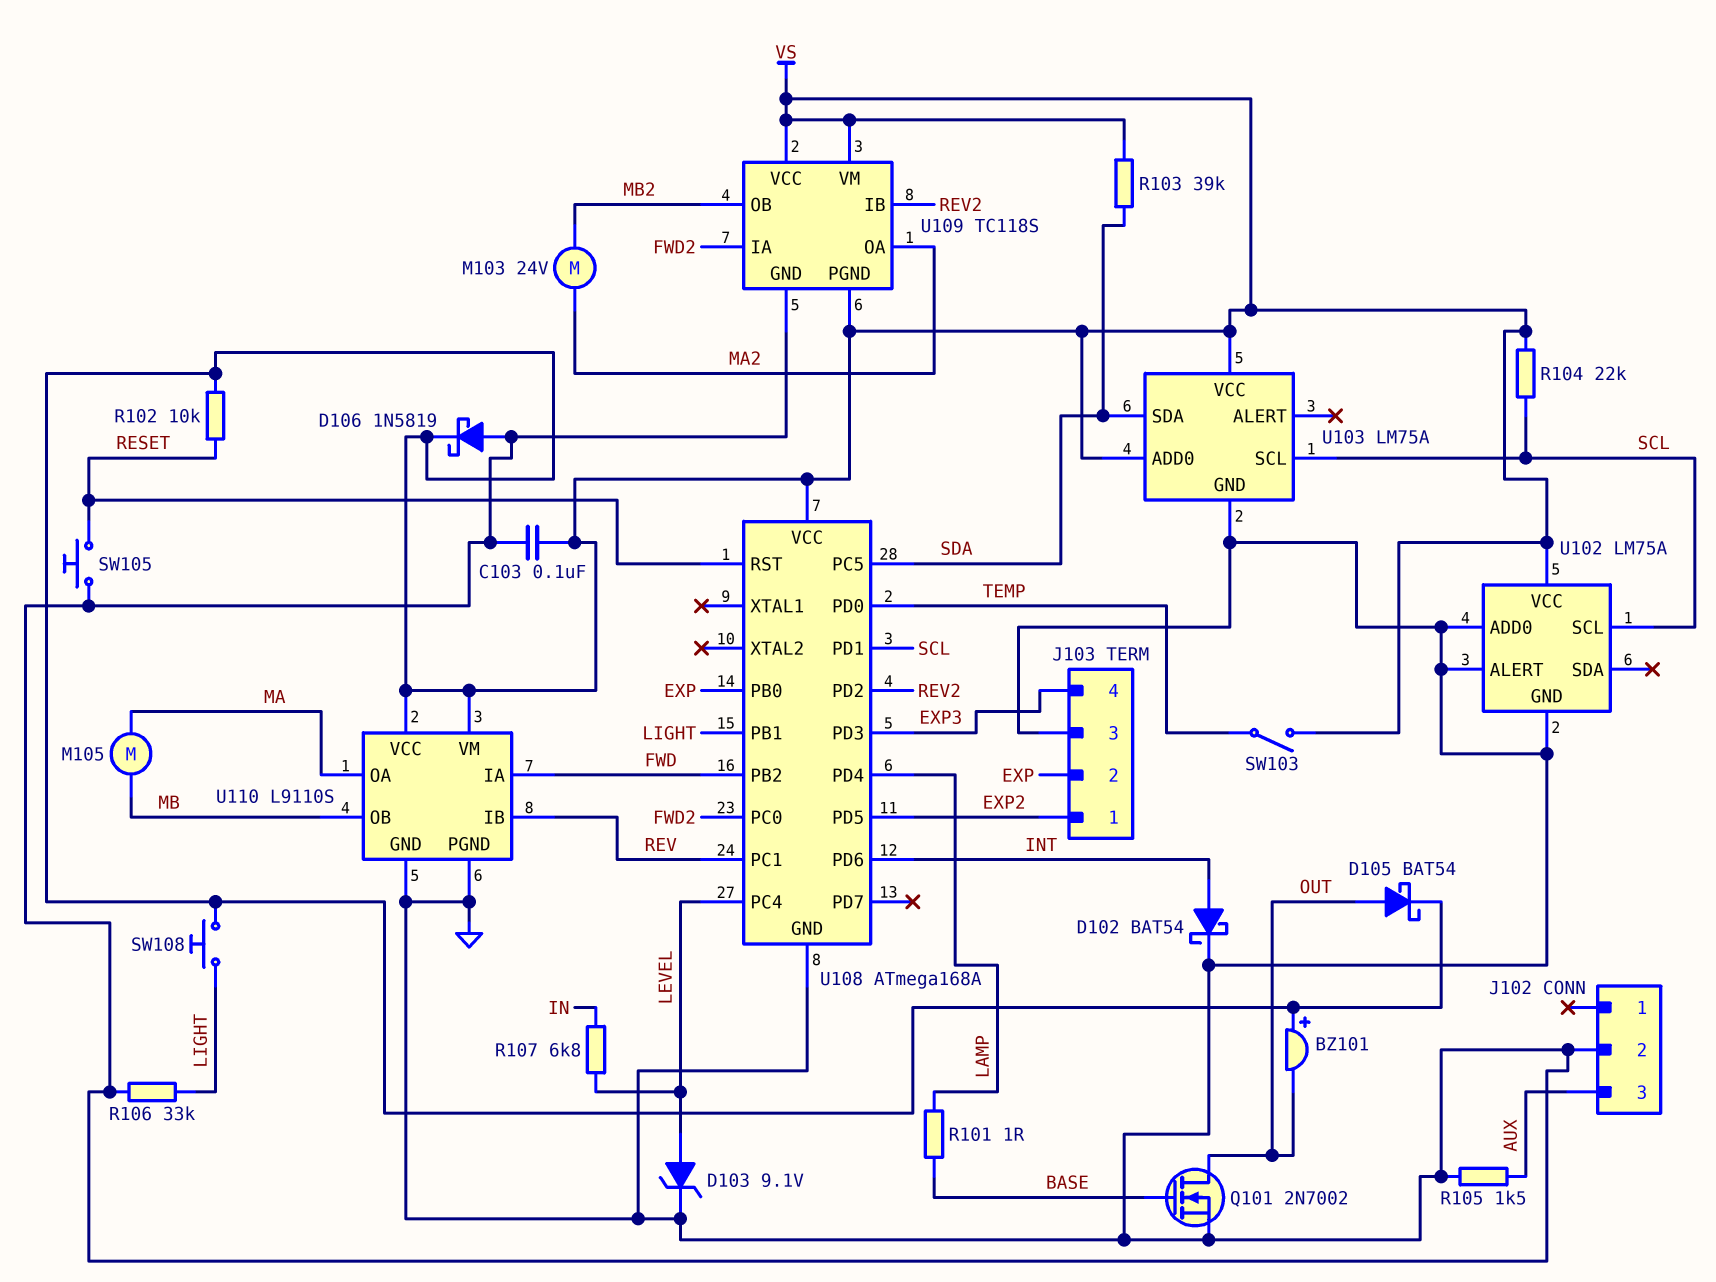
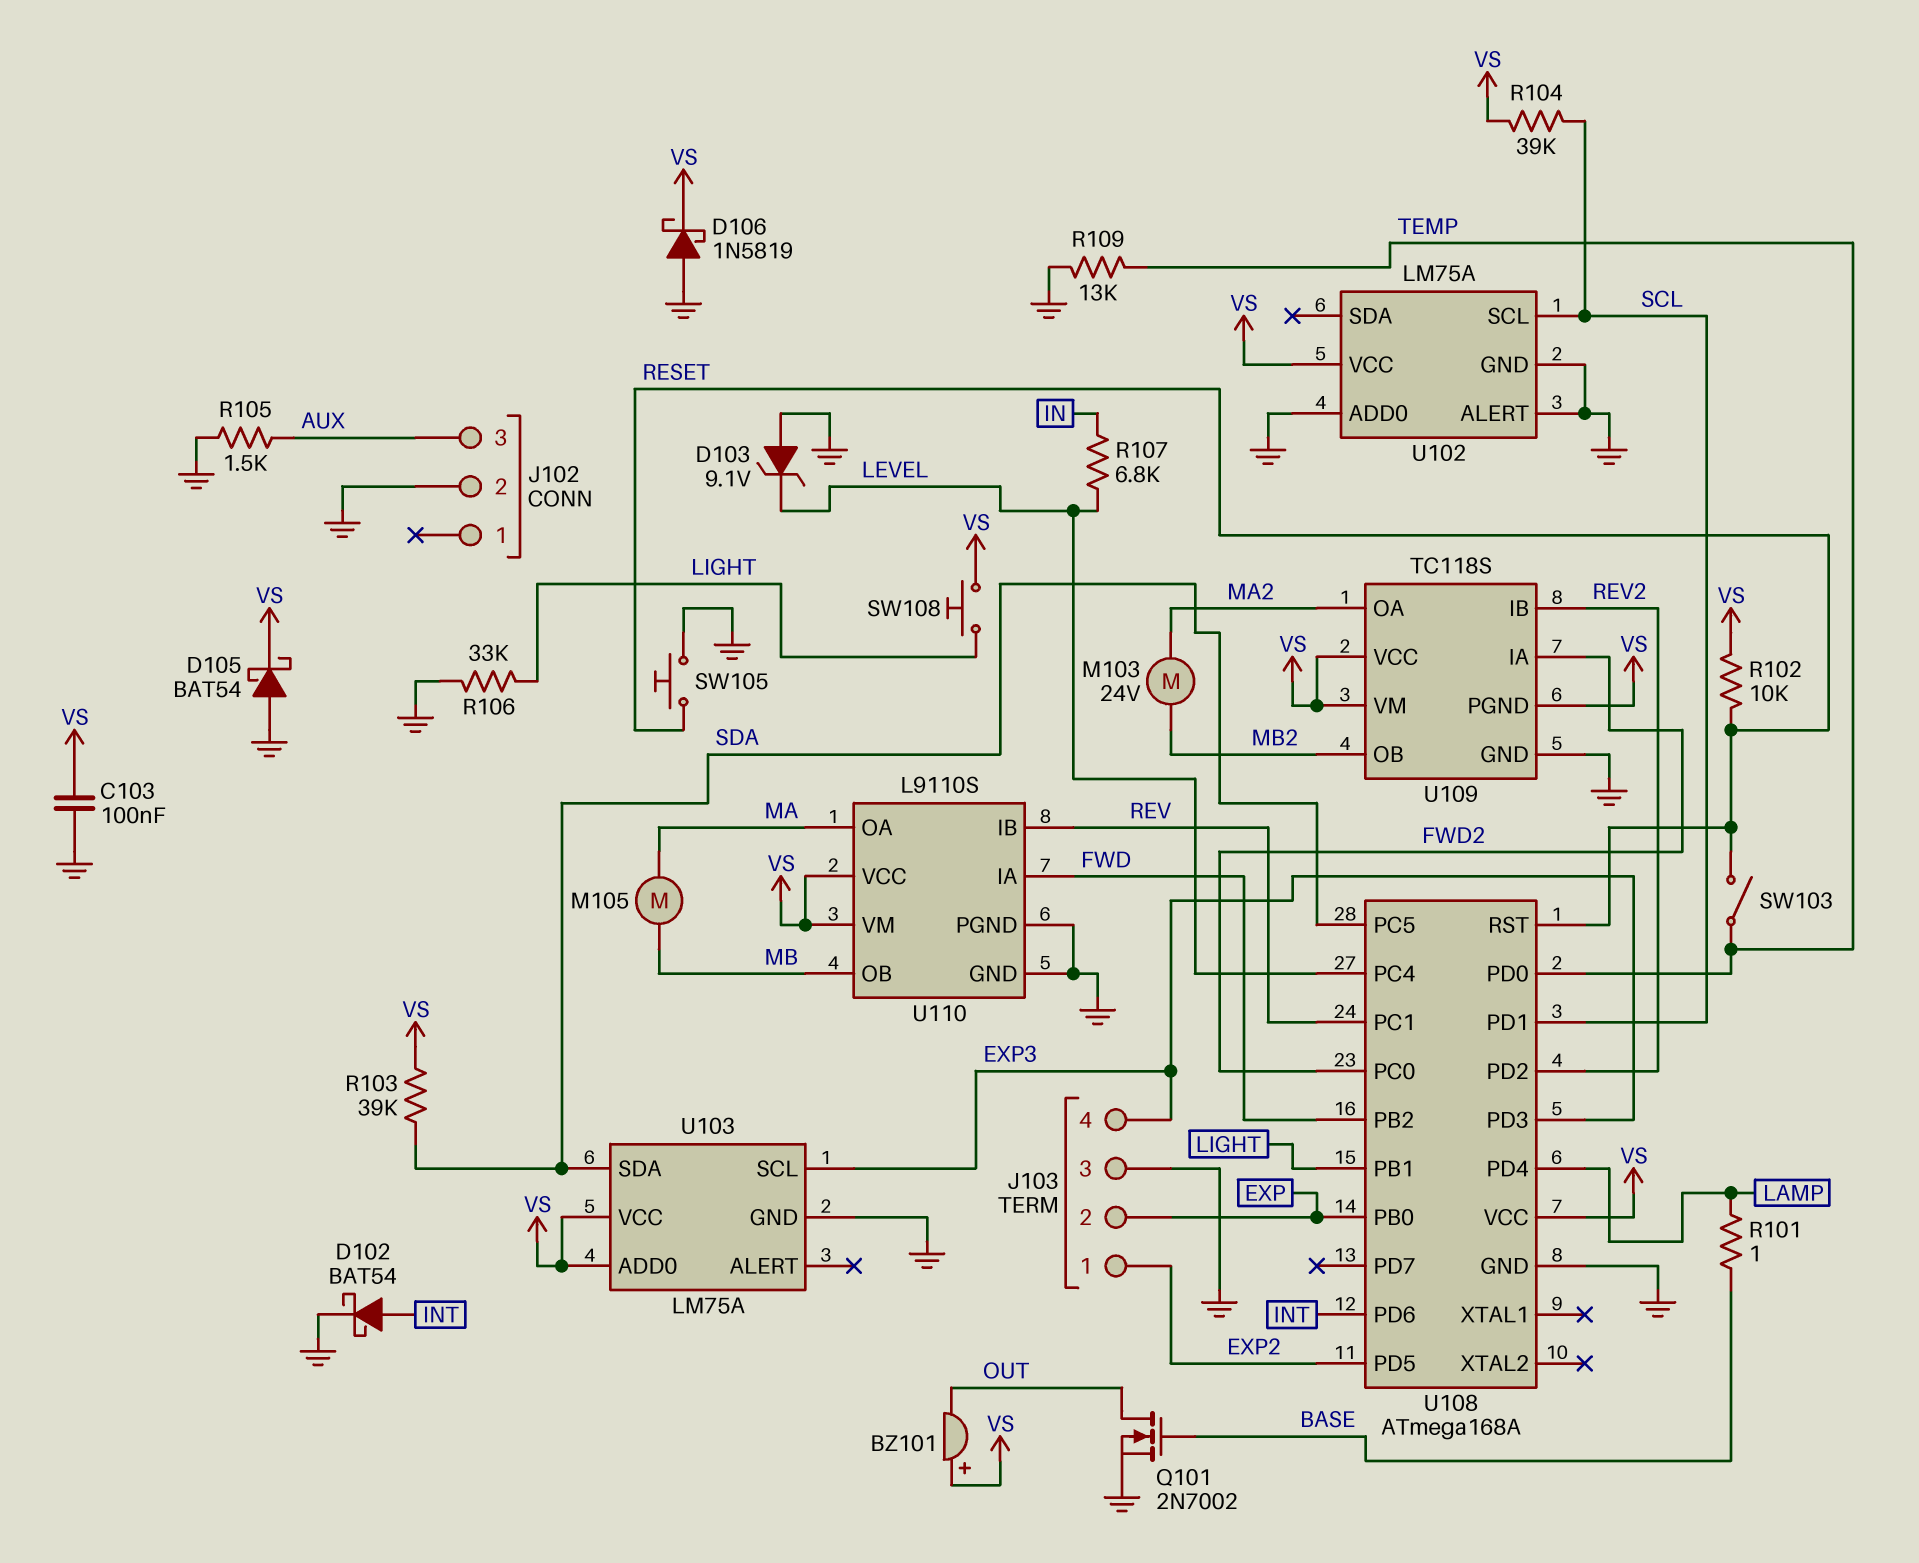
D103: zener 9.1V (A LEVEL, K GND) -> zener 9.1V (A GND, K LEVEL)
D105: schottky BAT54 (A OUT, K VS) -> schottky BAT54 (A GND, K VS)
R104: 22k (SCL, VS) -> 39k (SCL, VS)
R109: none -> 13k (GND, TEMP)
SW103: switch (TEMP, VS) -> switch (RESET, TEMP)
U103 pin SCL: SCL -> EXP3

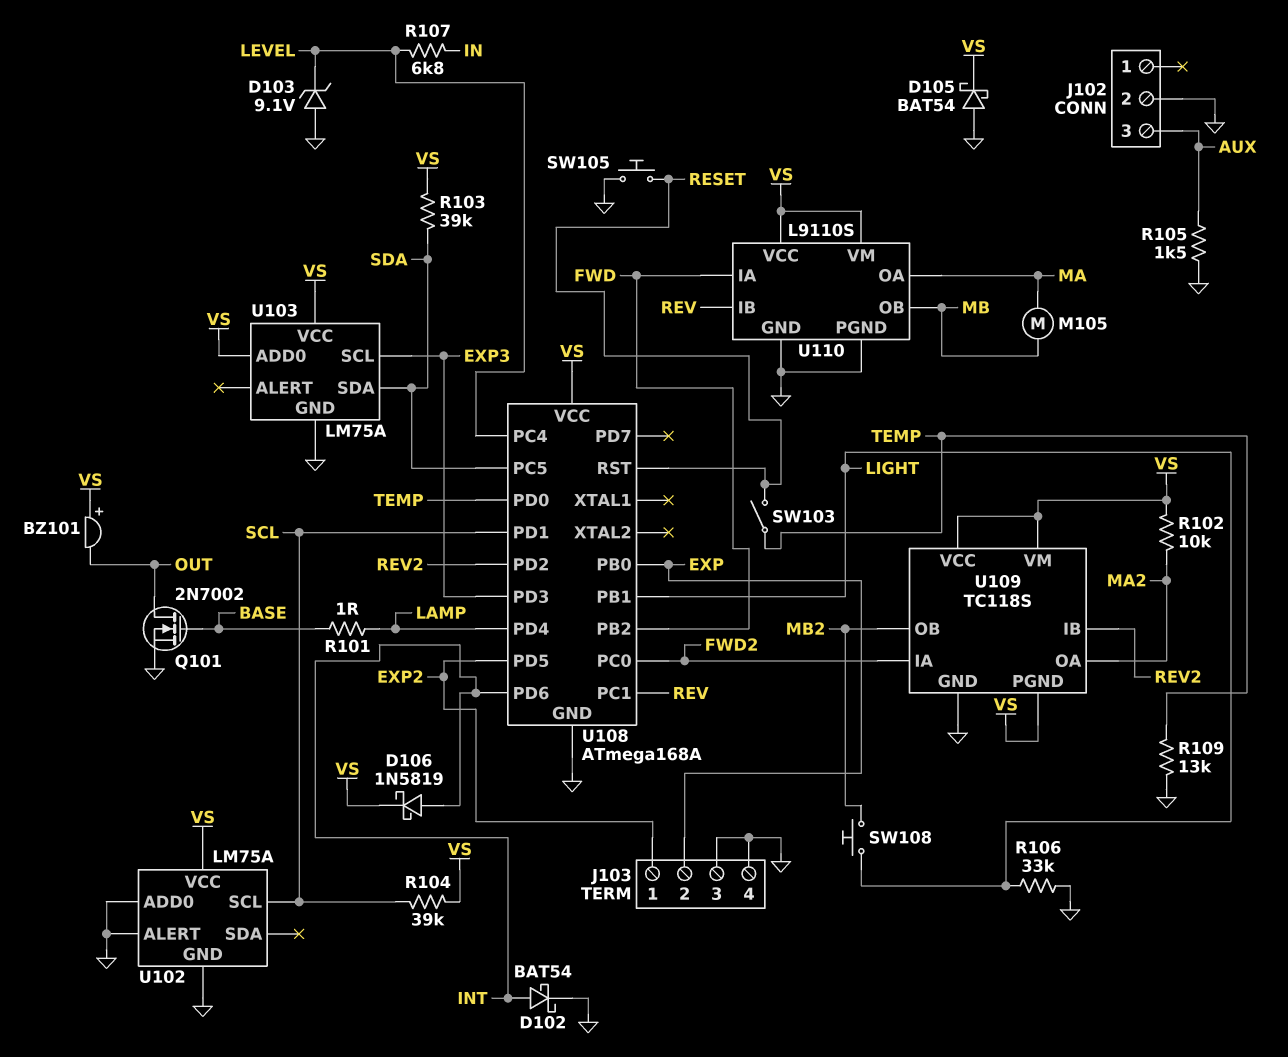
C103: 100nF (GND, VS) -> none
D106: schottky 1N5819 (A GND, K VS) -> schottky 1N5819 (A INT, K VS)
J103 pin 4: EXP3 -> GND
M103: motor 24V (MA2, MB2) -> none
R102: 10k (RESET, VS) -> 10k (MA2, VS)
SW108: button (LIGHT, VS) -> button (LIGHT, MB2)

